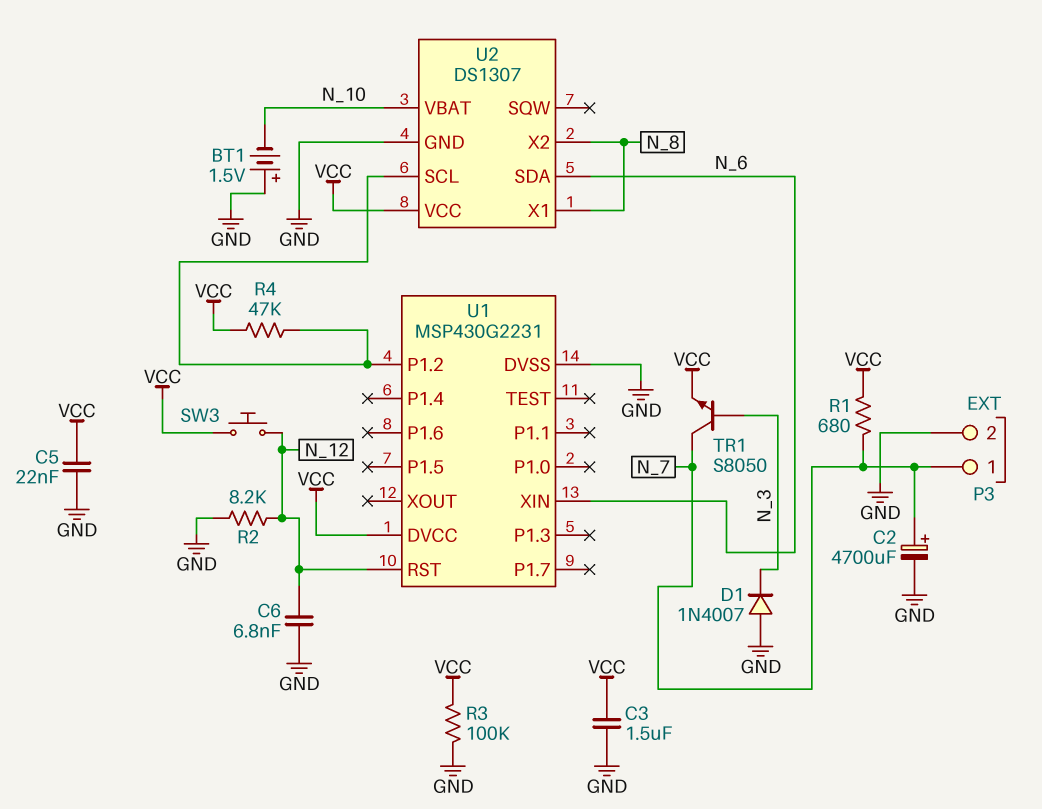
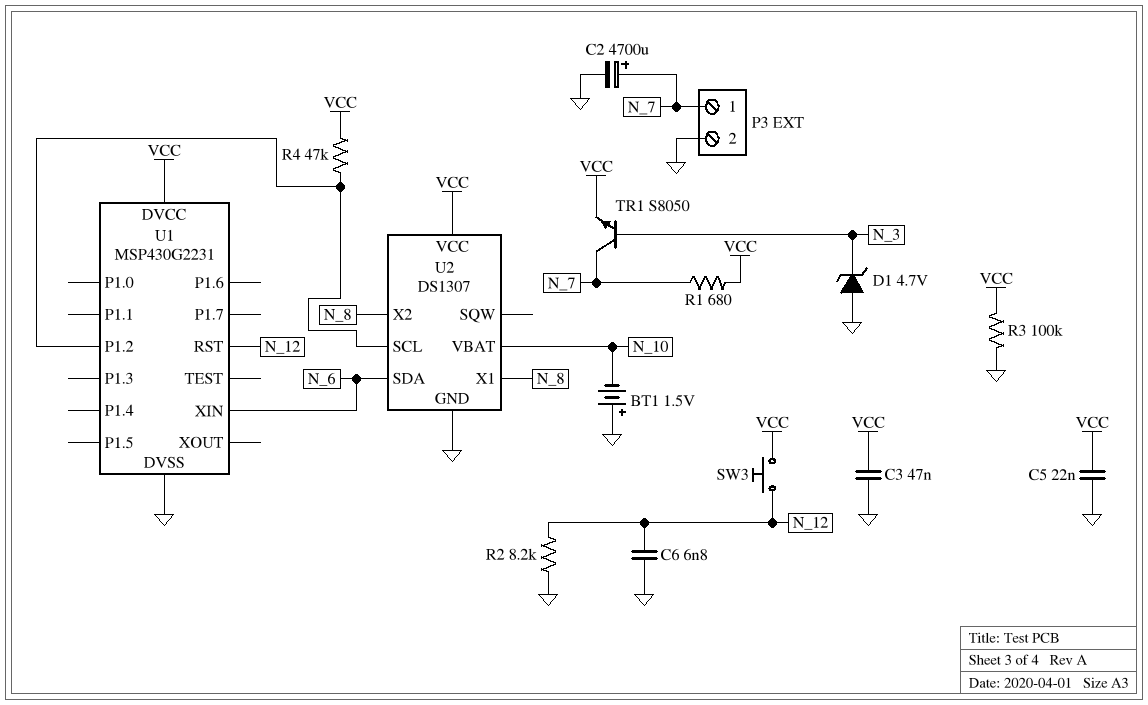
C3: 1.5uF (GND, VCC) -> 47nF (GND, VCC)
D1: diode 1N4007 (A GND, K N_3) -> zener 4.7V (A GND, K N_3)

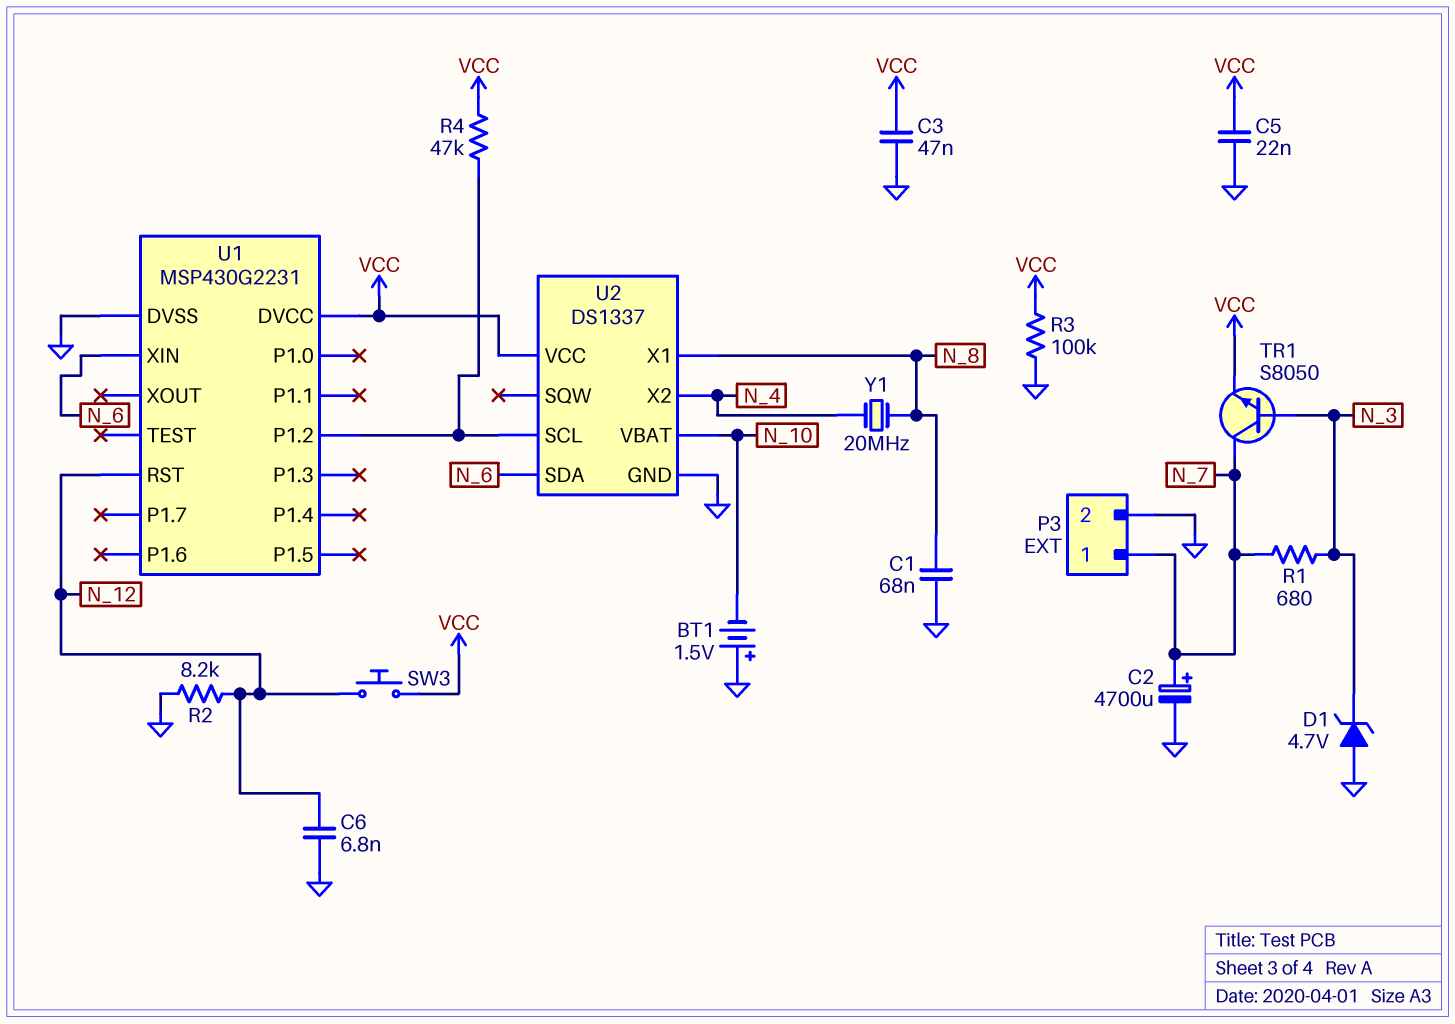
C1: none -> 68nF (GND, N_8)
R1: 680 (N_7, VCC) -> 680 (N_3, N_7)
U2: DS1307 -> DS1337
U2 pin X2: N_8 -> N_4
Y1: none -> 20MHz (N_4, N_8)

